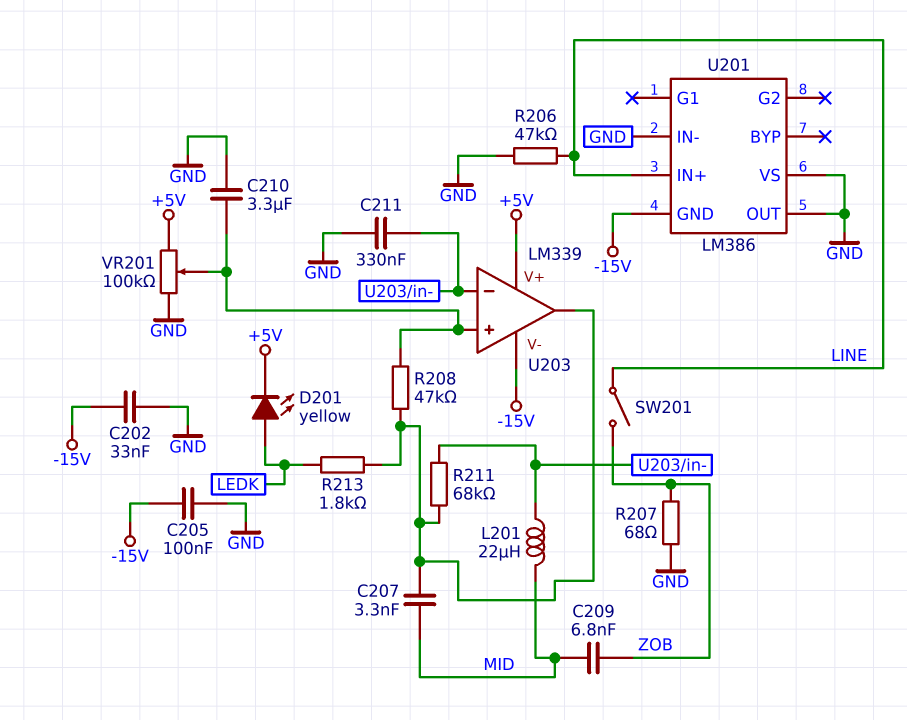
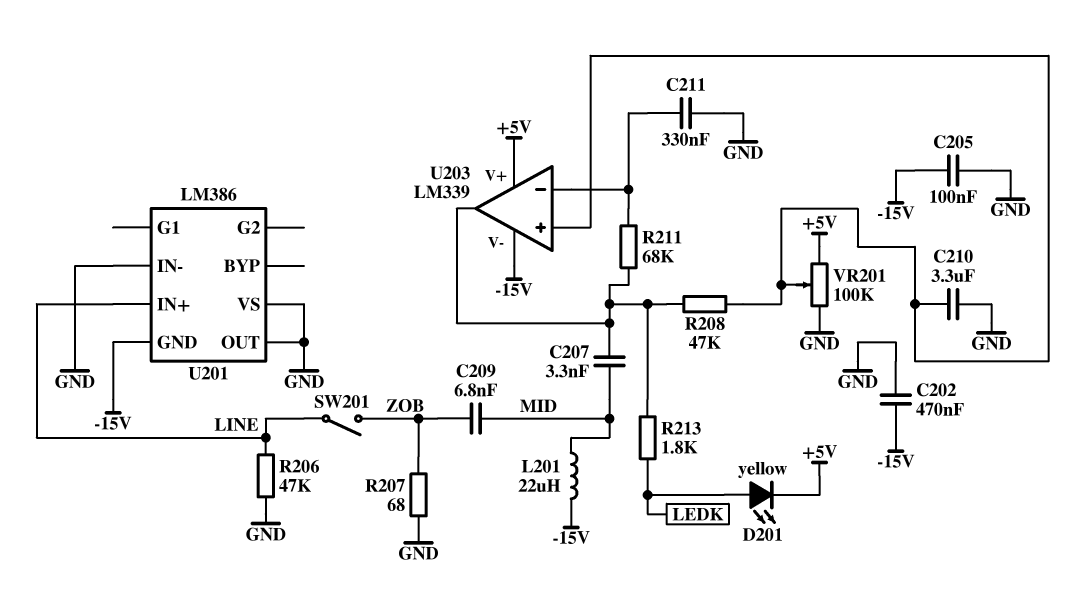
C202: 33nF (-15V, GND) -> 470nF (-15V, GND)
L201: 22uH (MID, U203/in-) -> 22uH (-15V, MID)

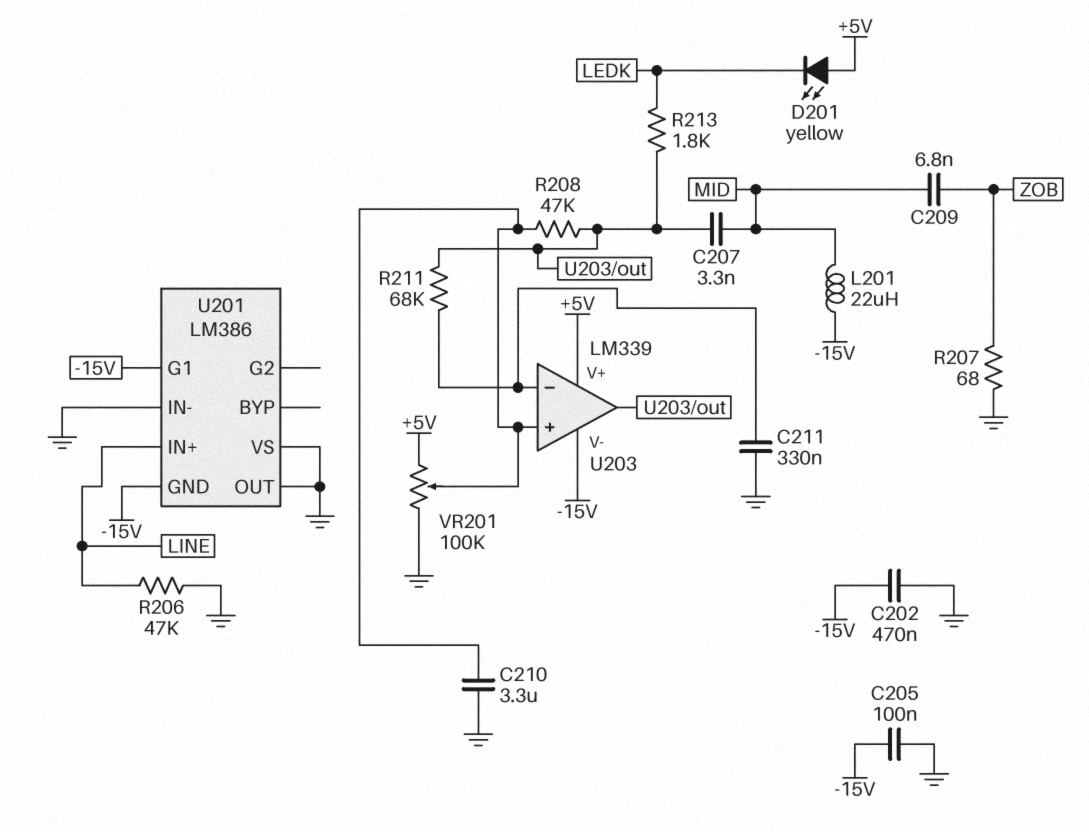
D201: LED yellow (A LEDK, K +5V) -> LED yellow (A +5V, K LEDK)
SW201: switch (LINE, ZOB) -> none
U201 pin G1: none -> -15V

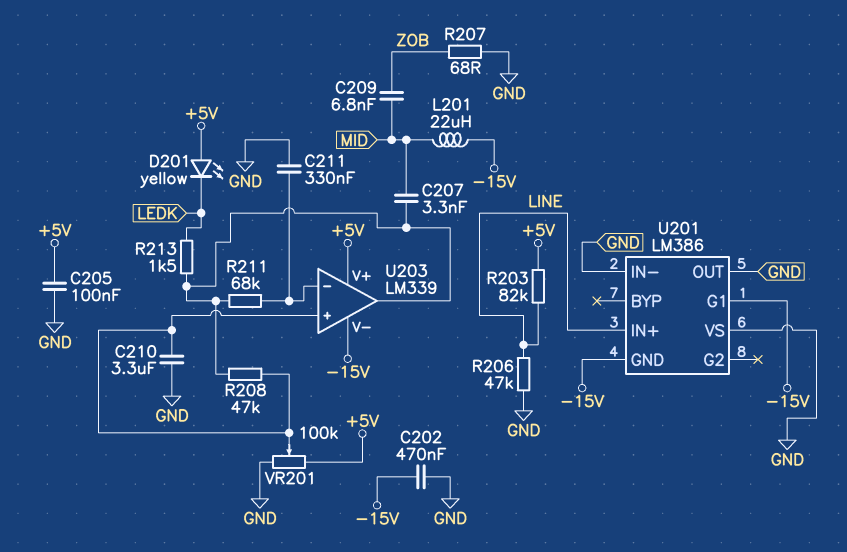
C205: 100nF (-15V, GND) -> 100nF (+5V, GND)
R203: none -> 82k (+5V, LINE)
R213: 1.8k (LEDK, U203/out) -> 1.5k (LEDK, U203/out)

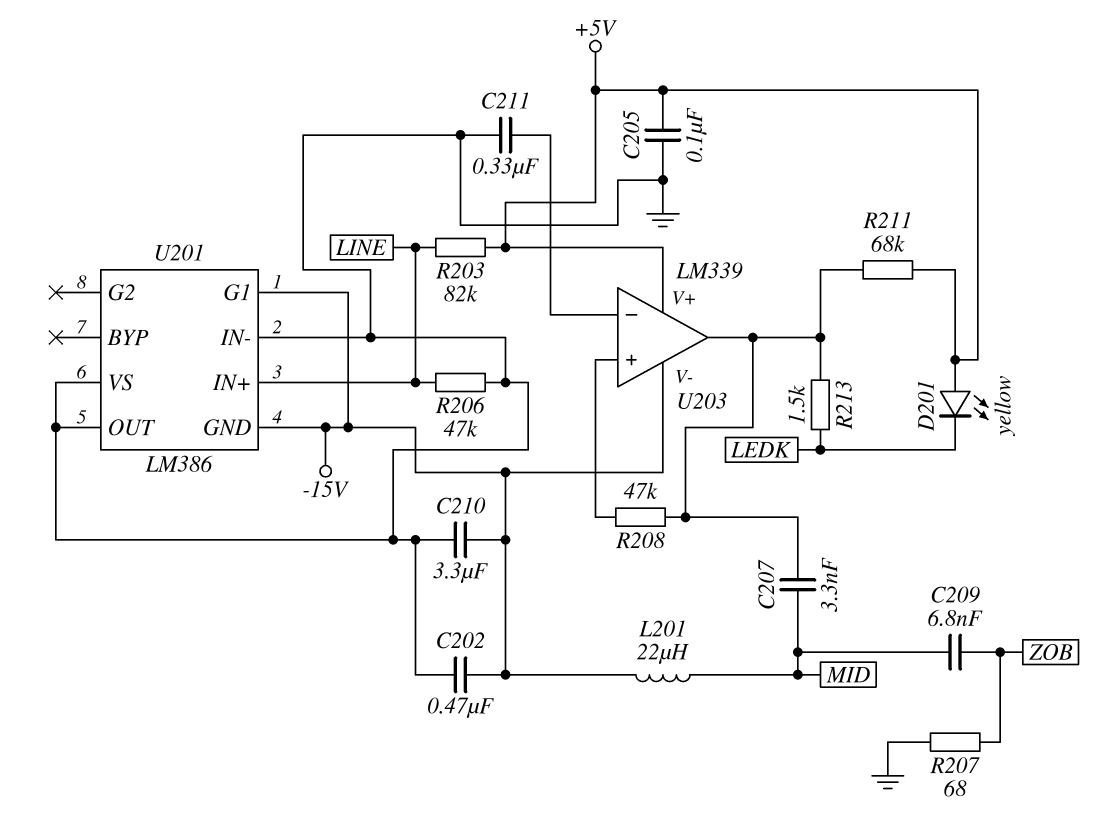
C210: 3.3uF (GND, U203/in+) -> 3.3uF (-15V, GND)
R211: 68k (U203/in-, U203/out) -> 68k (+5V, U203/out)
VR201: 100k (+5V, GND, wiper U203/in+) -> none

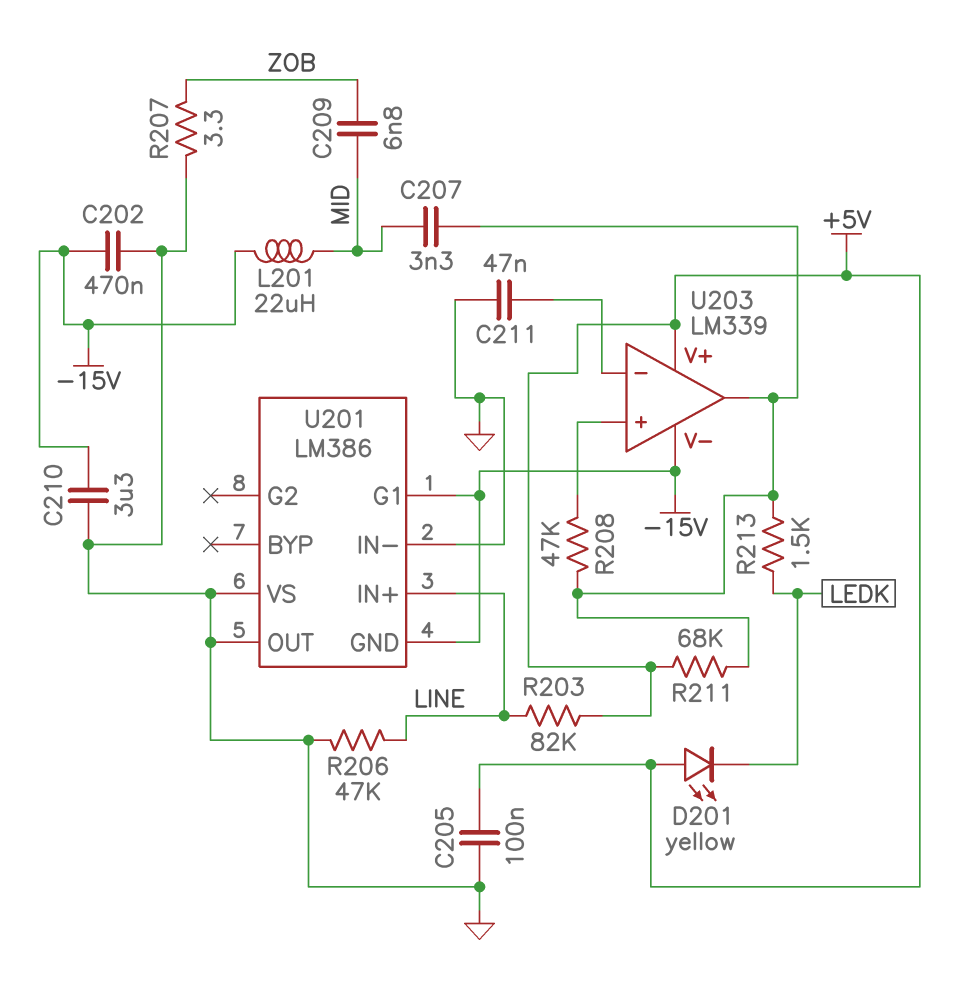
C211: 330nF (GND, U203/in-) -> 47nF (GND, U203/in-)
R207: 68 (GND, ZOB) -> 3.3 (GND, ZOB)

